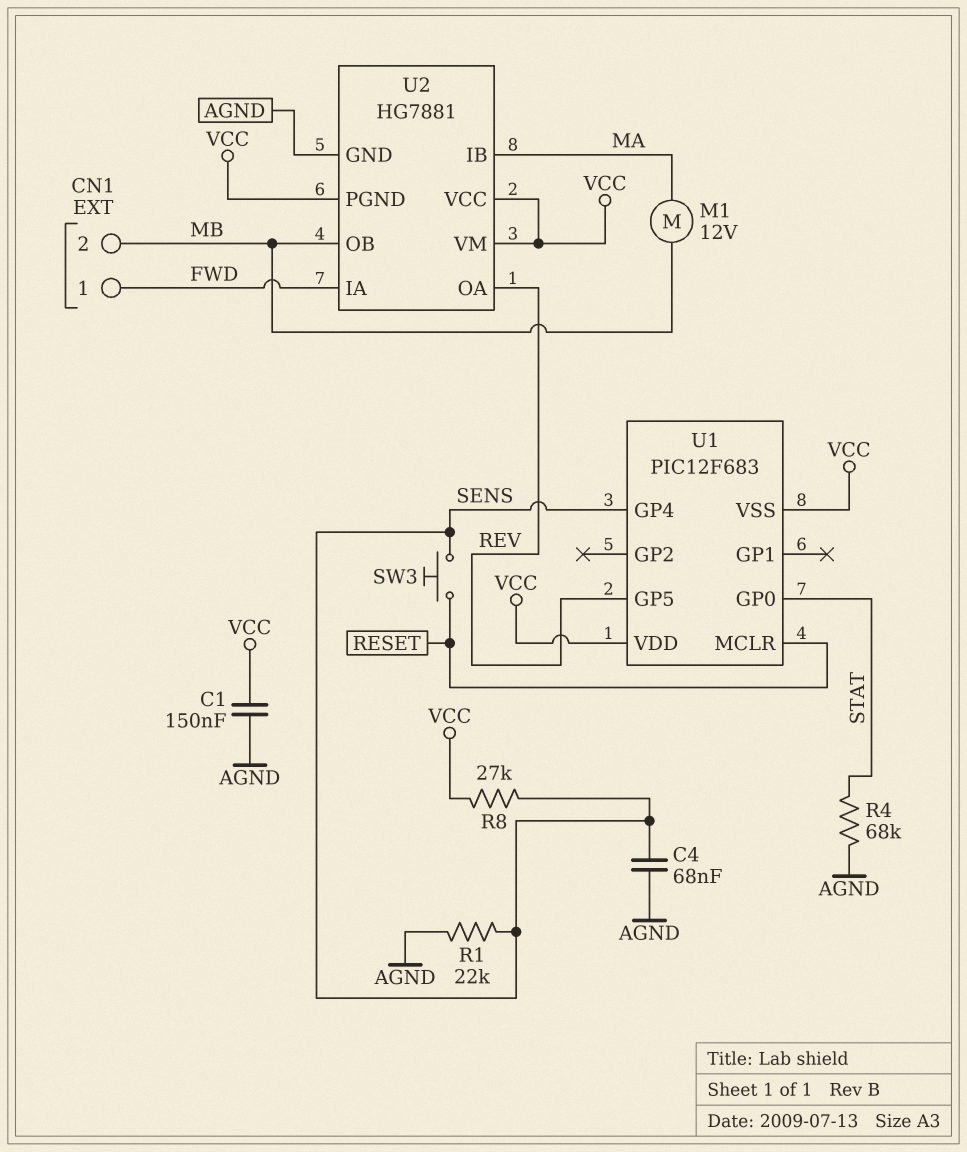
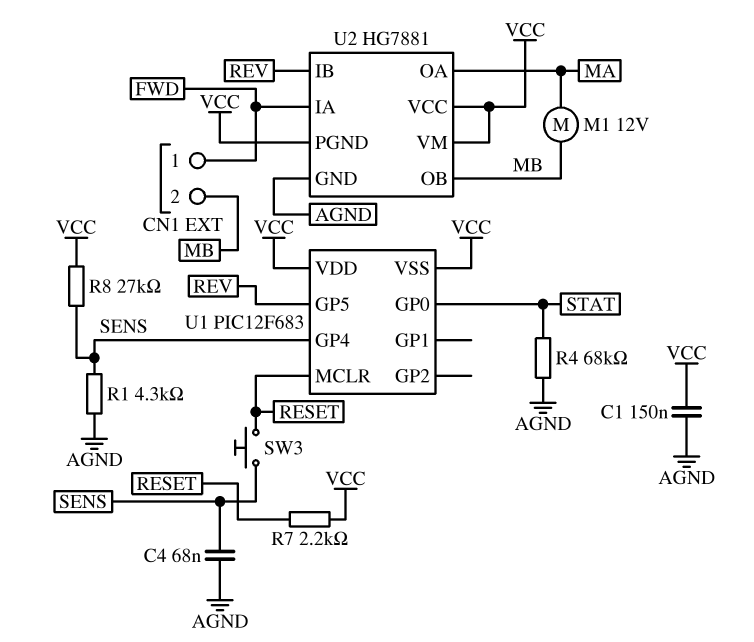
R1: 22k (AGND, SENS) -> 4.3k (AGND, SENS)
R7: none -> 2.2k (RESET, VCC)
U2 pin IB: MA -> REV
U2 pin OA: REV -> MA

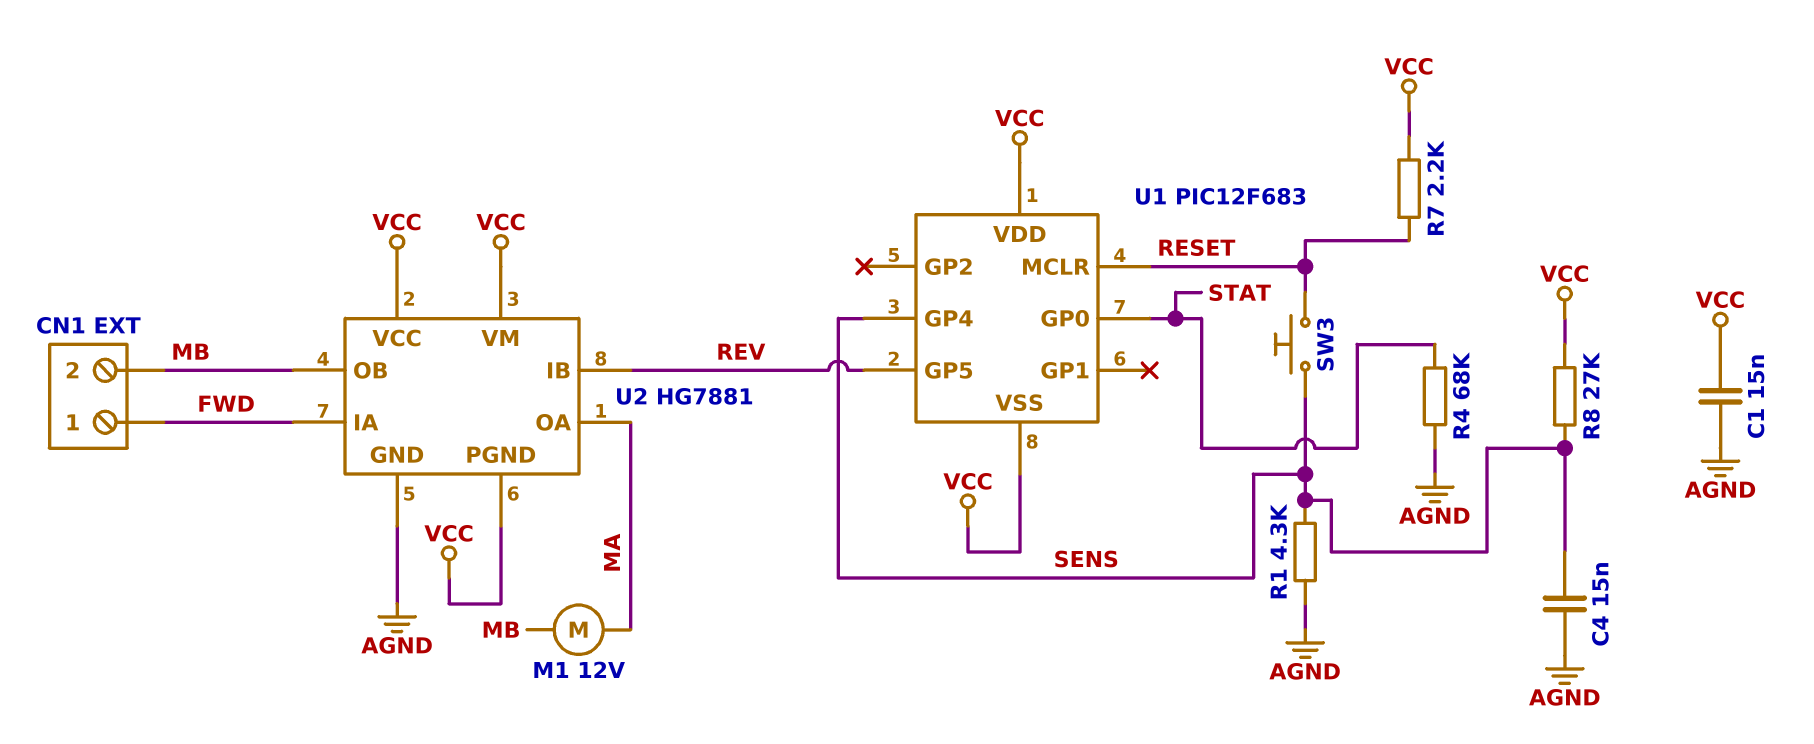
C1: 150nF (AGND, VCC) -> 15nF (AGND, VCC)
C4: 68nF (AGND, SENS) -> 15nF (AGND, SENS)

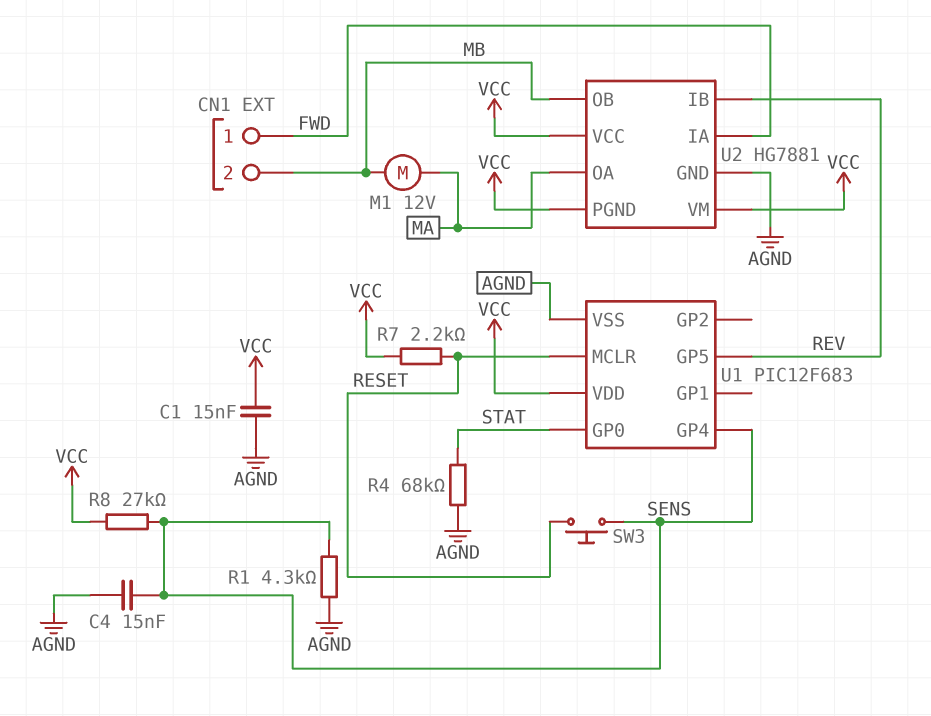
U1 pin VSS: VCC -> AGND

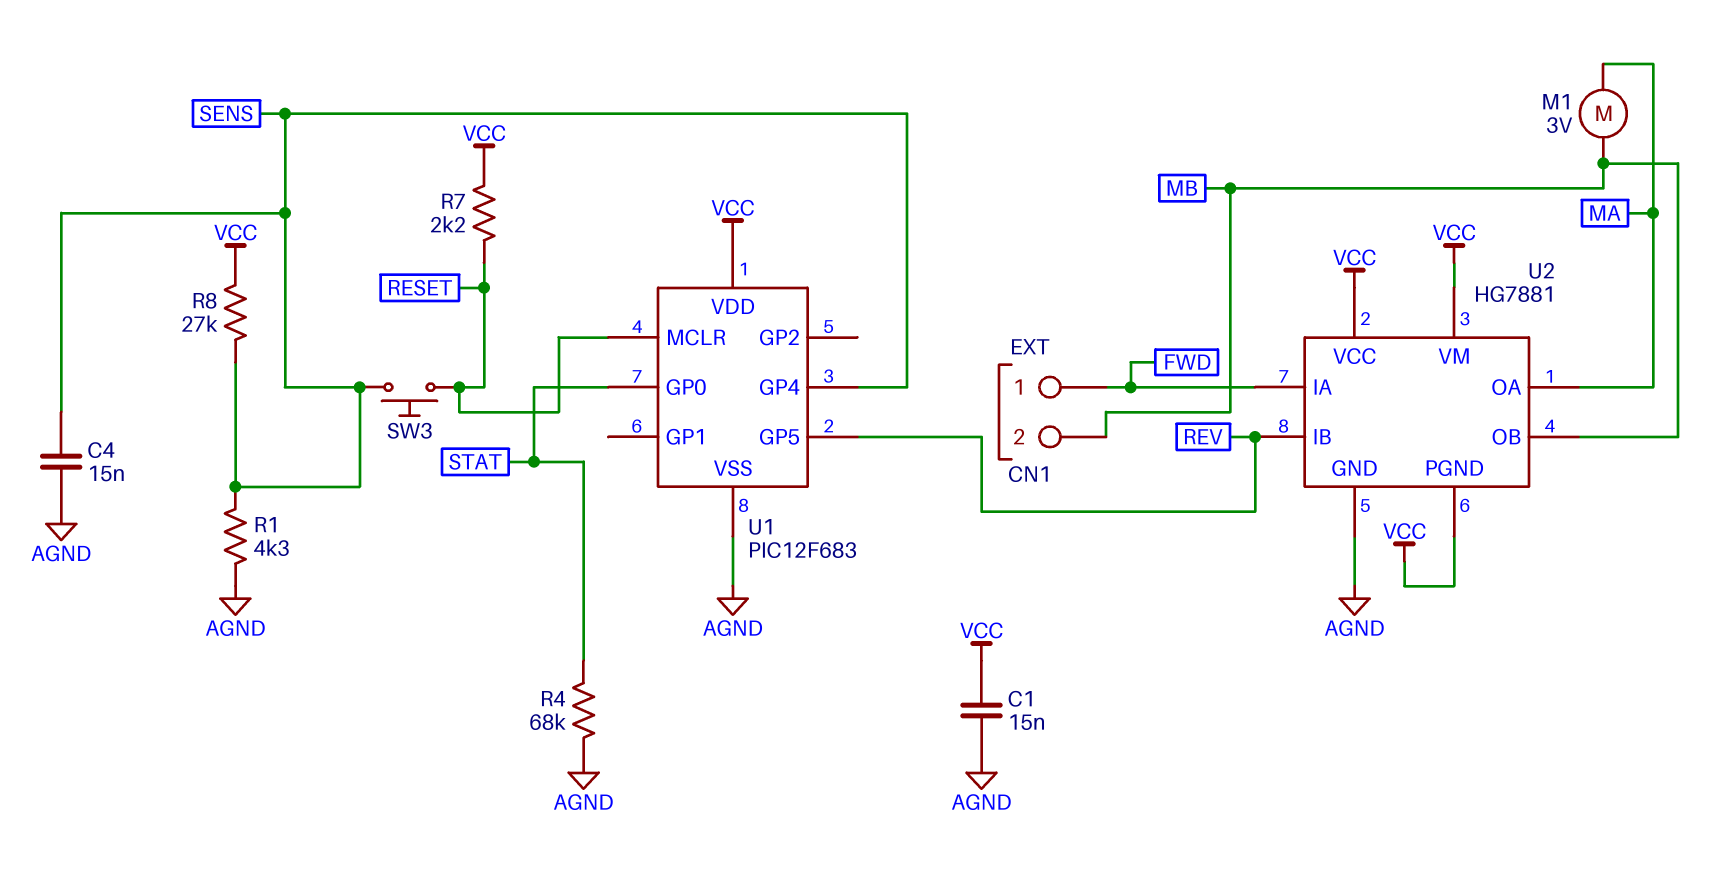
M1: motor 12V (MA, MB) -> motor 3V (MA, MB)

